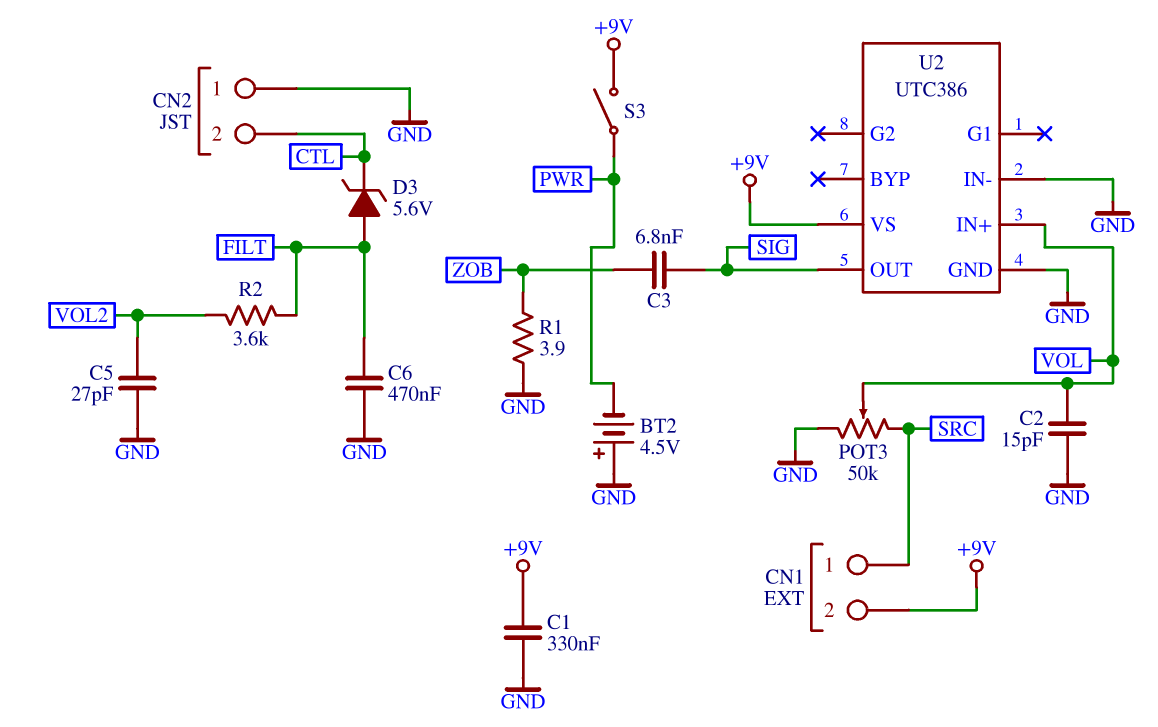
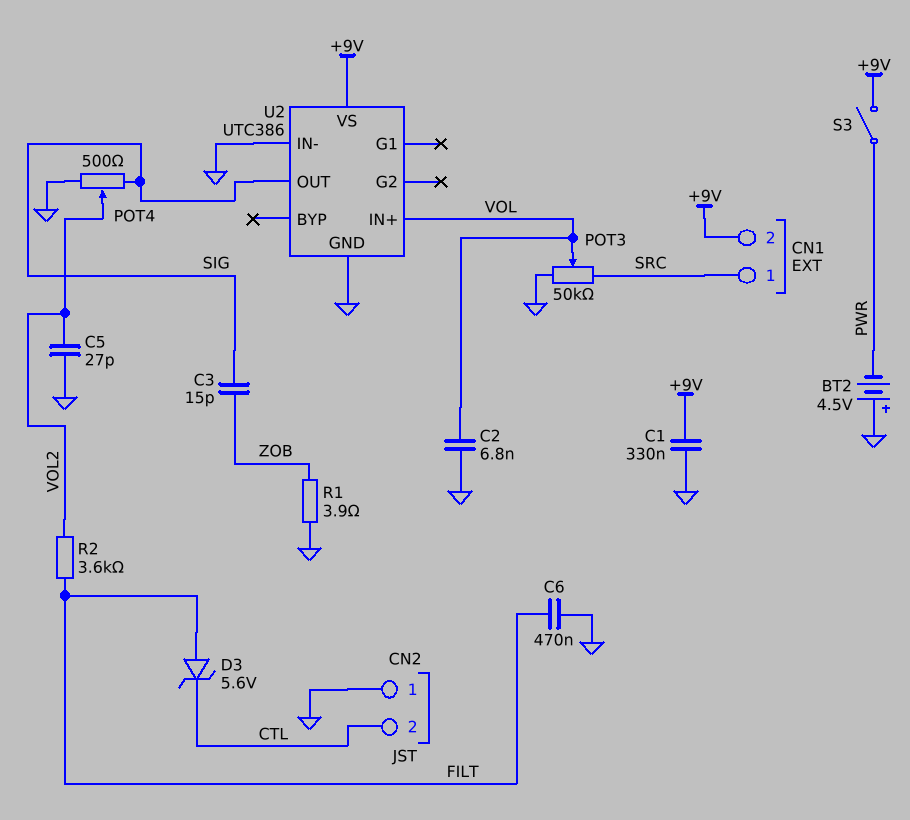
C2: 15pF (GND, VOL) -> 6.8nF (GND, VOL)
C3: 6.8nF (SIG, ZOB) -> 15pF (SIG, ZOB)
POT4: none -> 500 (GND, SIG, wiper VOL2)

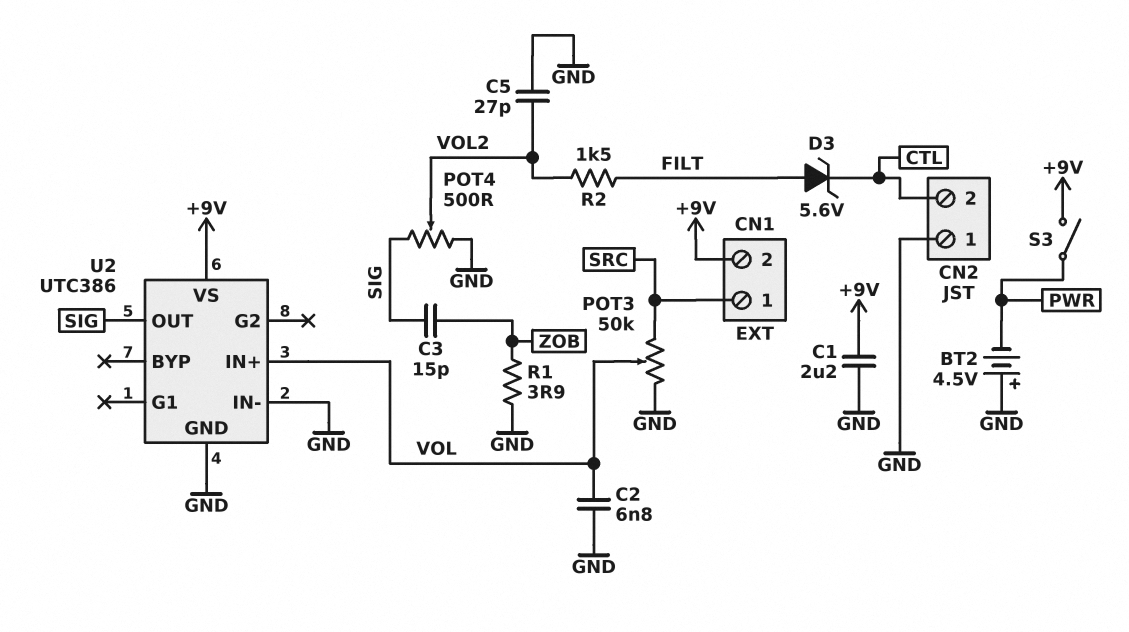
C1: 330nF (+9V, GND) -> 2.2uF (+9V, GND)
C6: 470nF (FILT, GND) -> none
R2: 3.6k (FILT, VOL2) -> 1.5k (FILT, VOL2)

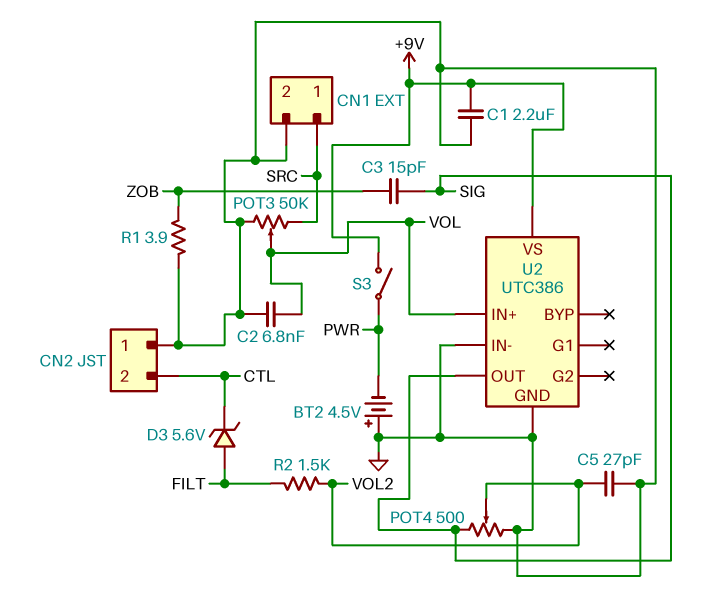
CN1 pin 2: +9V -> GND

